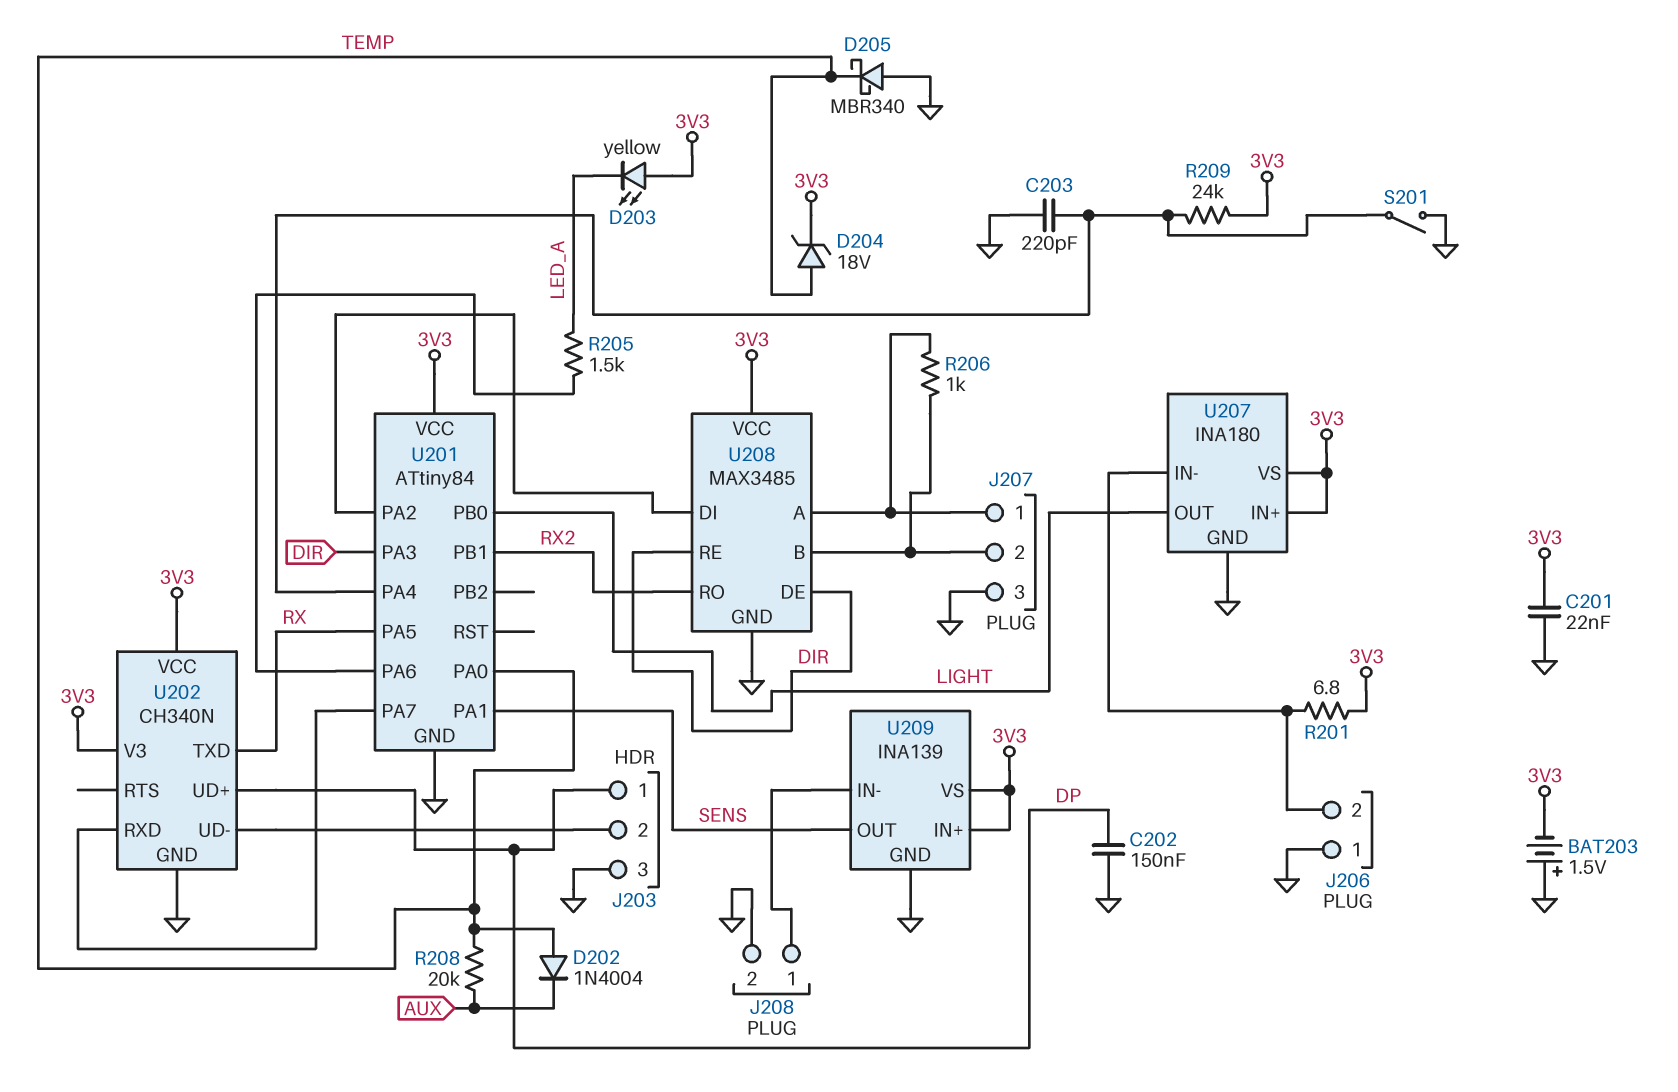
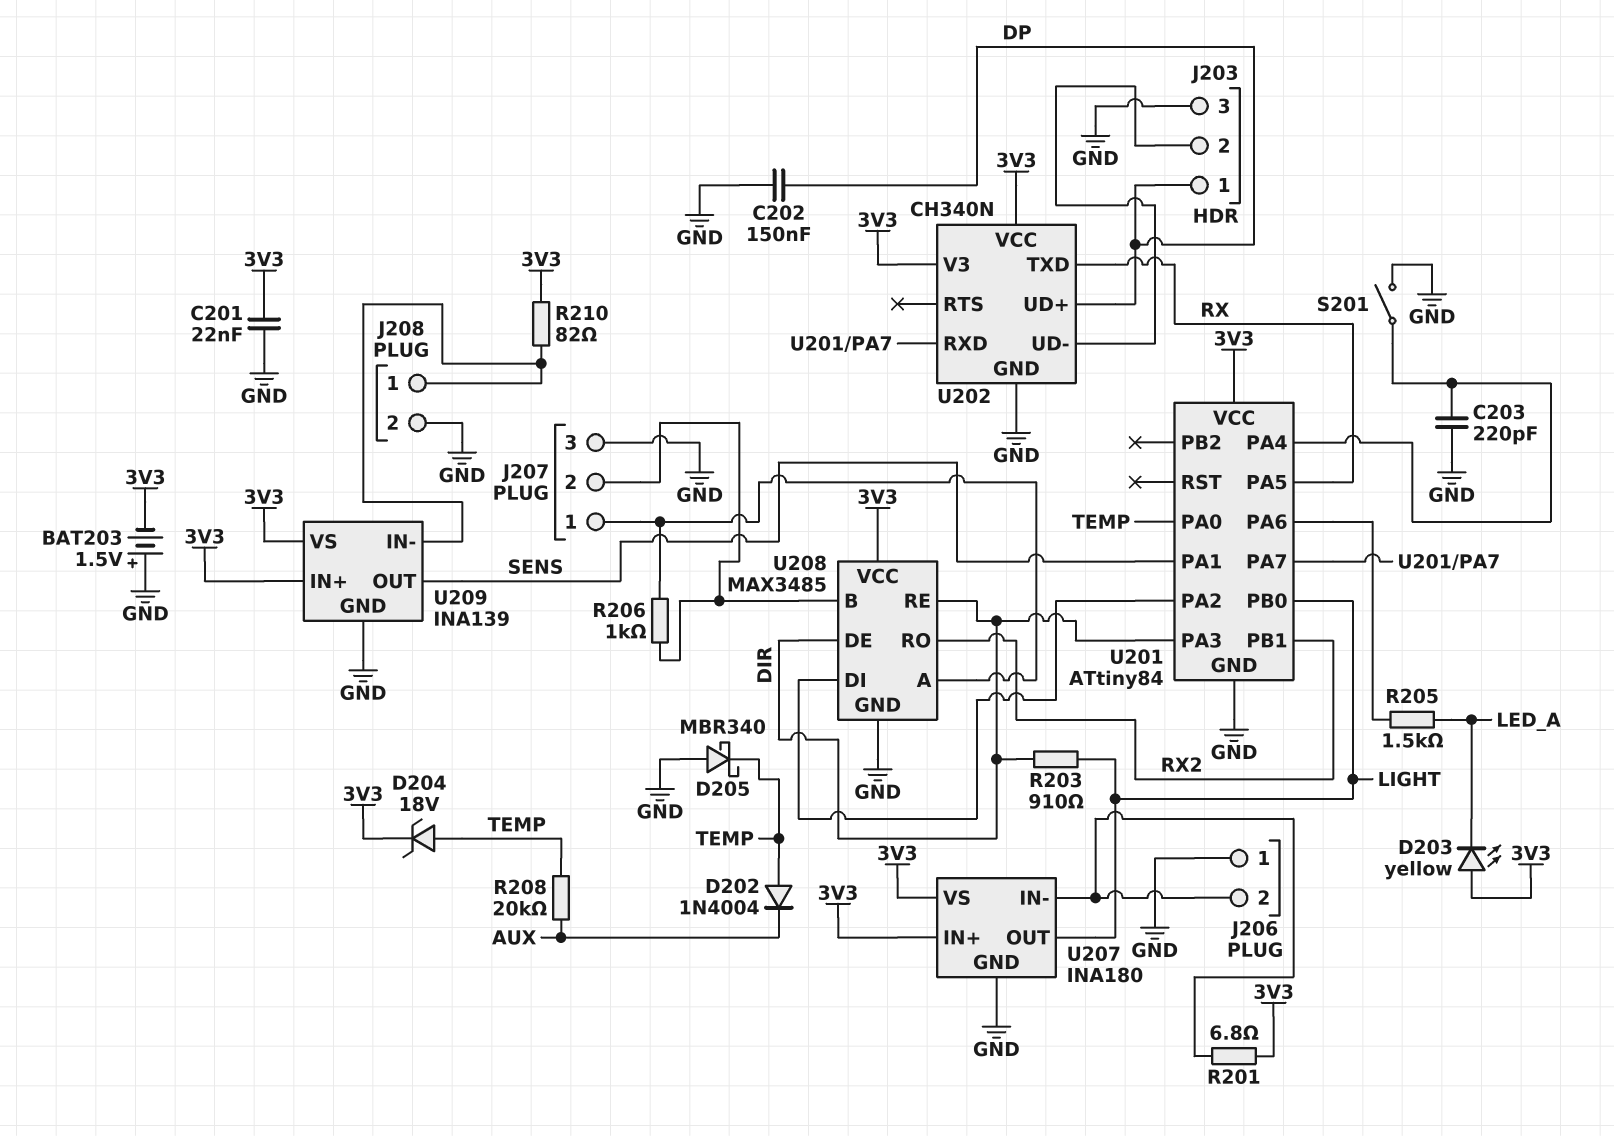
R203: none -> 910 (DIR, LIGHT)
R209: 24k (3V3, U201/PA4) -> none
R210: none -> 82 (3V3, J208/1)

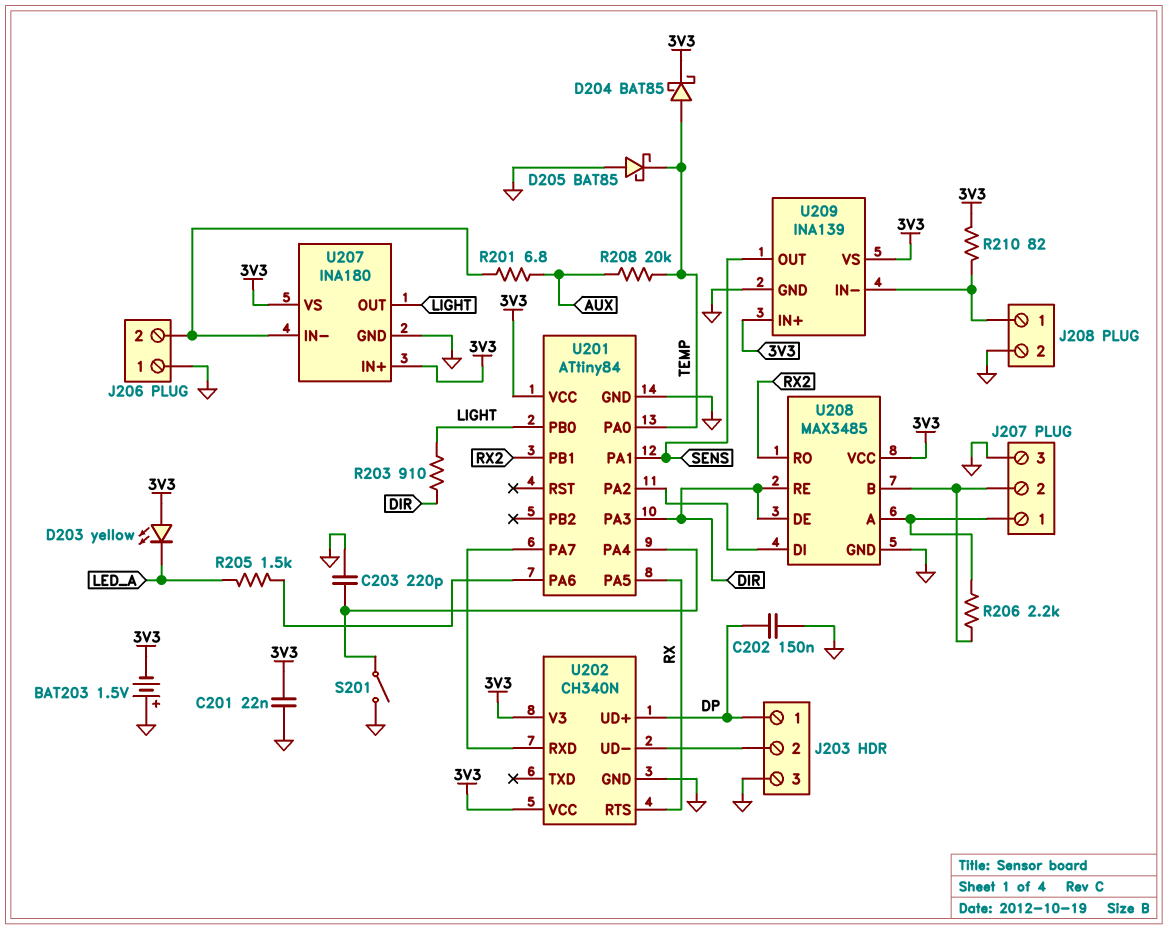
D202: diode 1N4004 (A TEMP, K AUX) -> none
D204: zener 18V (A TEMP, K 3V3) -> schottky BAT85 (A TEMP, K 3V3)
D205: schottky MBR340 (A GND, K TEMP) -> schottky BAT85 (A GND, K TEMP)
R201: 6.8 (3V3, J206/2) -> 6.8 (AUX, J206/2)
R206: 1k (J207/1, J207/2) -> 2.2k (J207/1, J207/2)
U202 pin RTS: none -> RX
U202 pin TXD: RX -> none

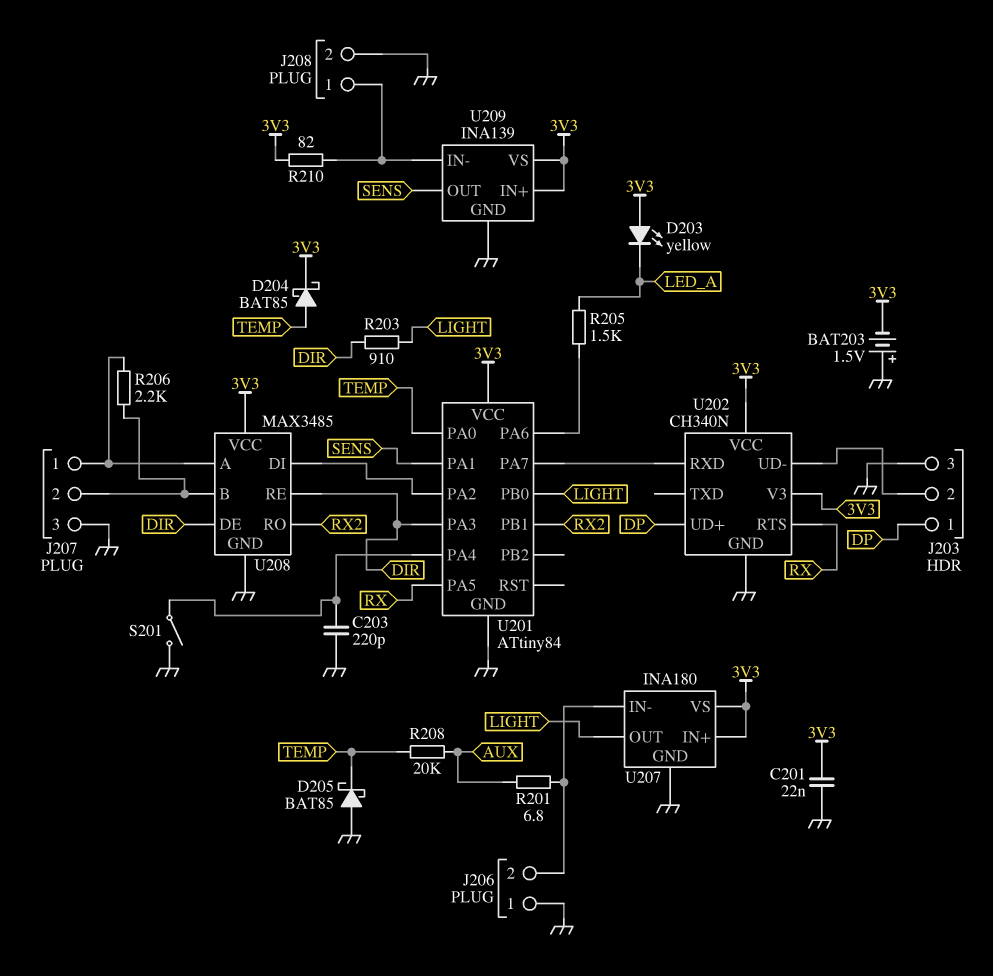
C202: 150nF (DP, GND) -> none

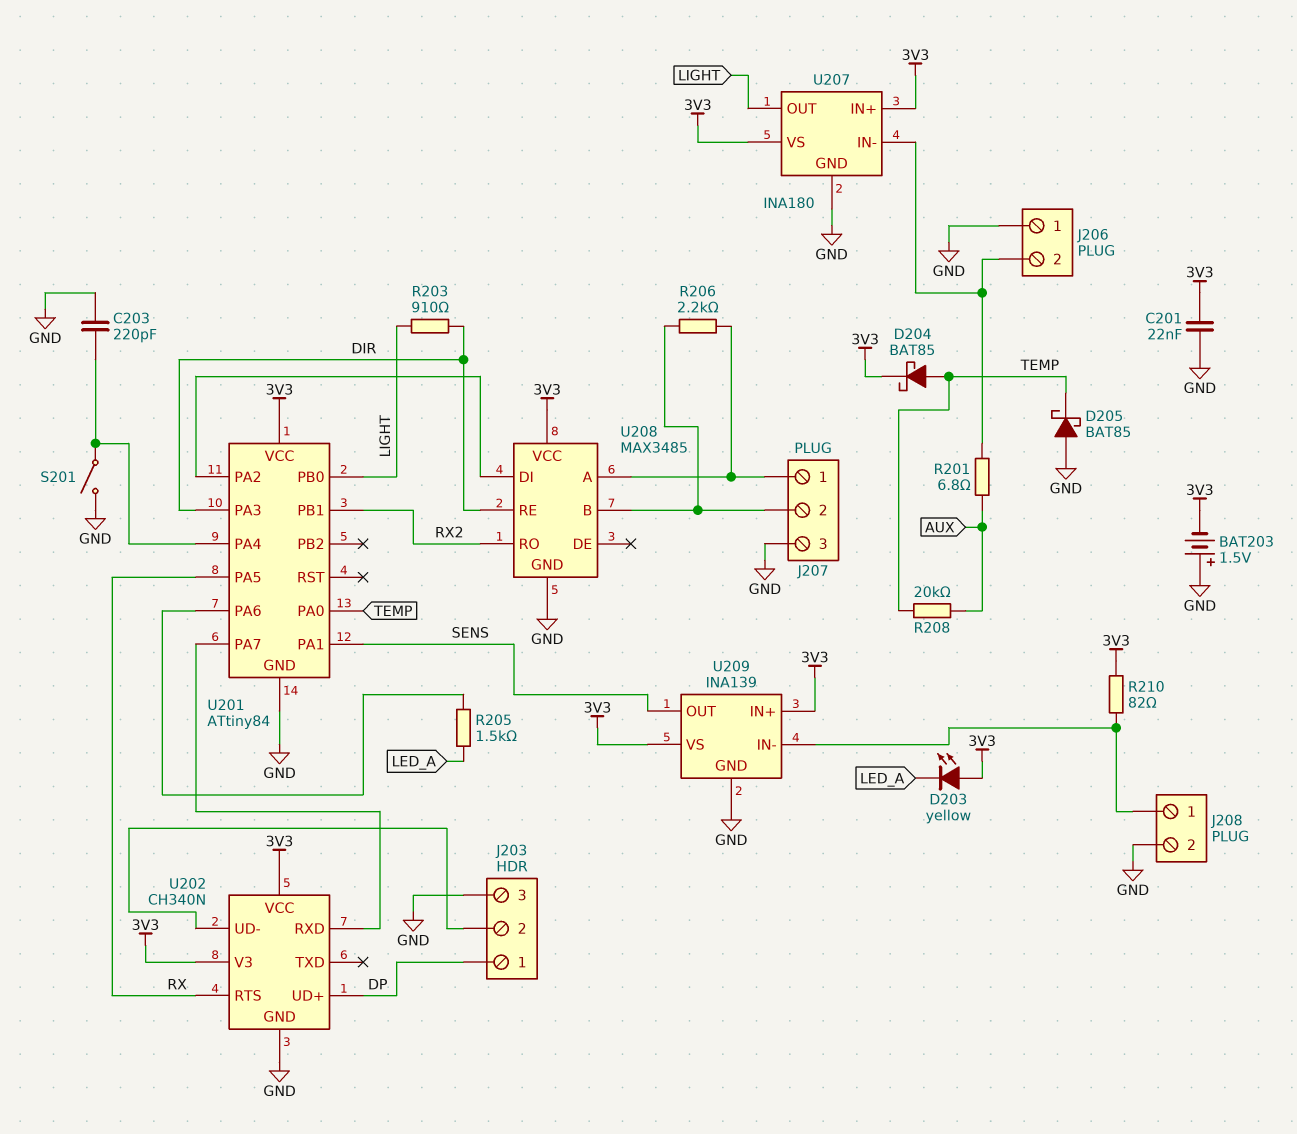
U208 pin DE: DIR -> none

